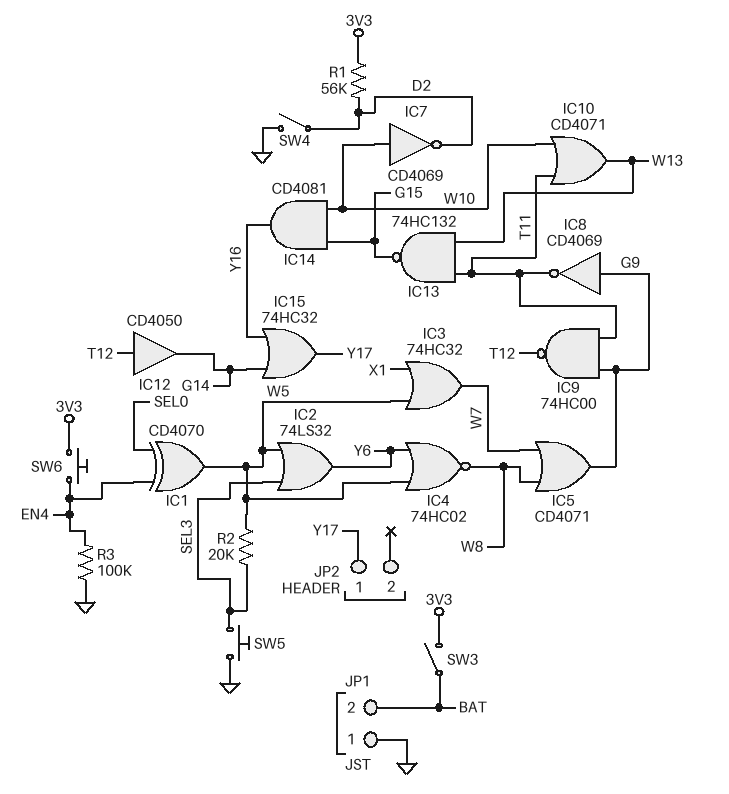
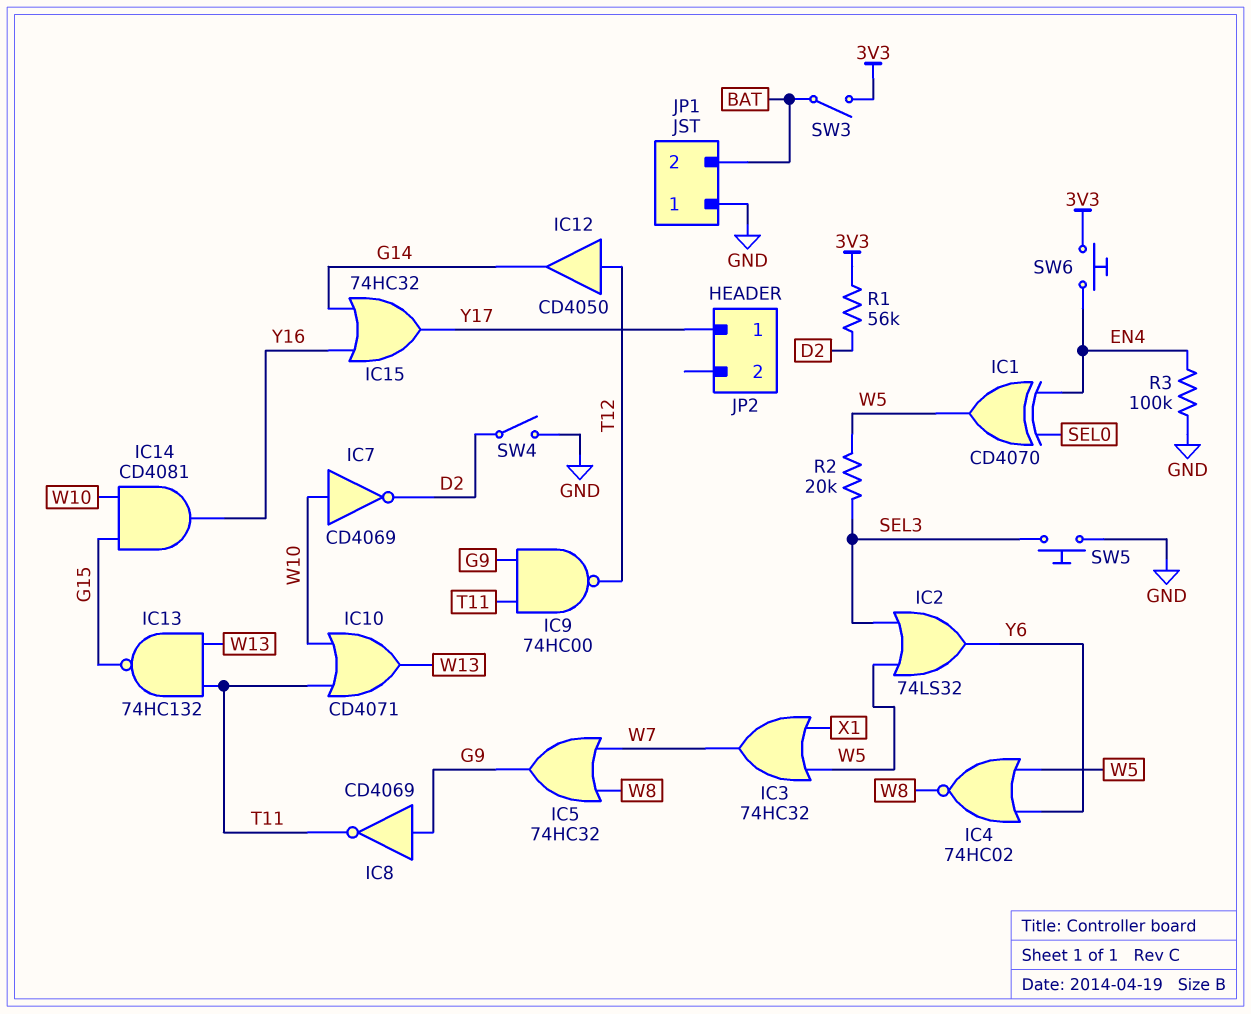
IC5: OR CD4071 (in W7, in W8, out G9) -> OR 74HC32 (in W7, in W8, out G9)

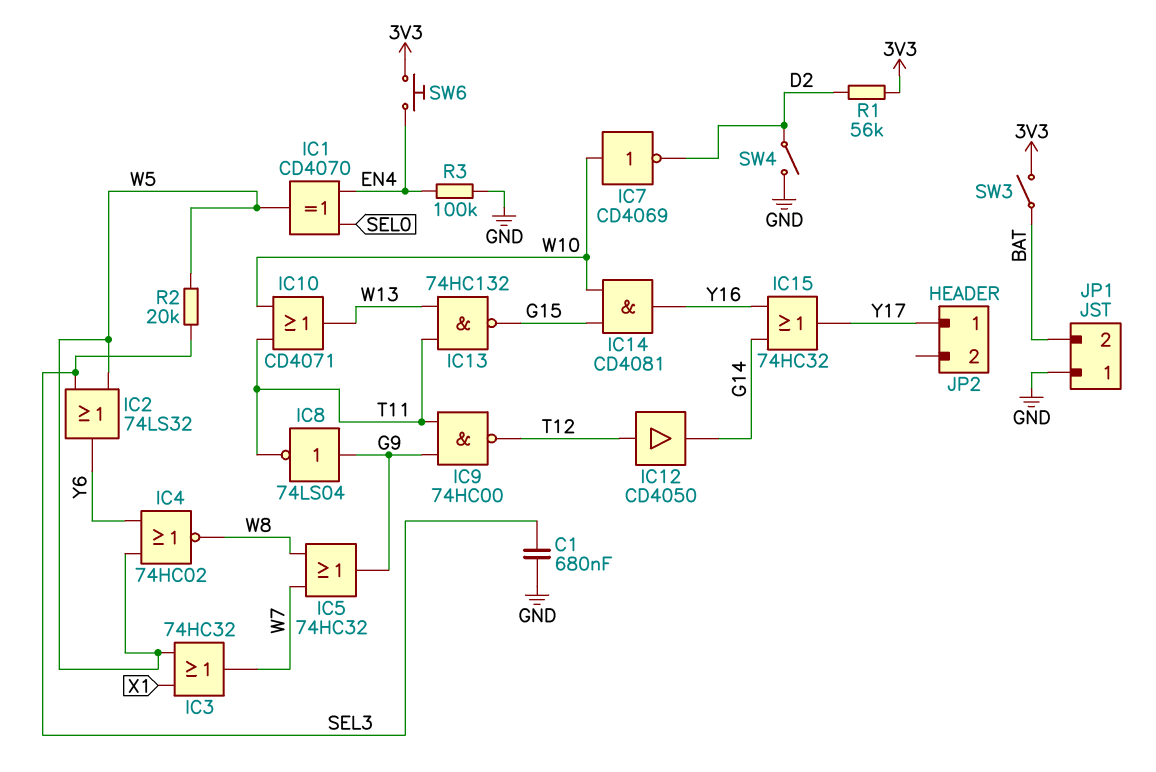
C1: none -> 680nF (GND, SEL3)
IC8: NOT CD4069 (in G9, out T11) -> NOT 74LS04 (in G9, out T11)
SW5: button (GND, SEL3) -> none

